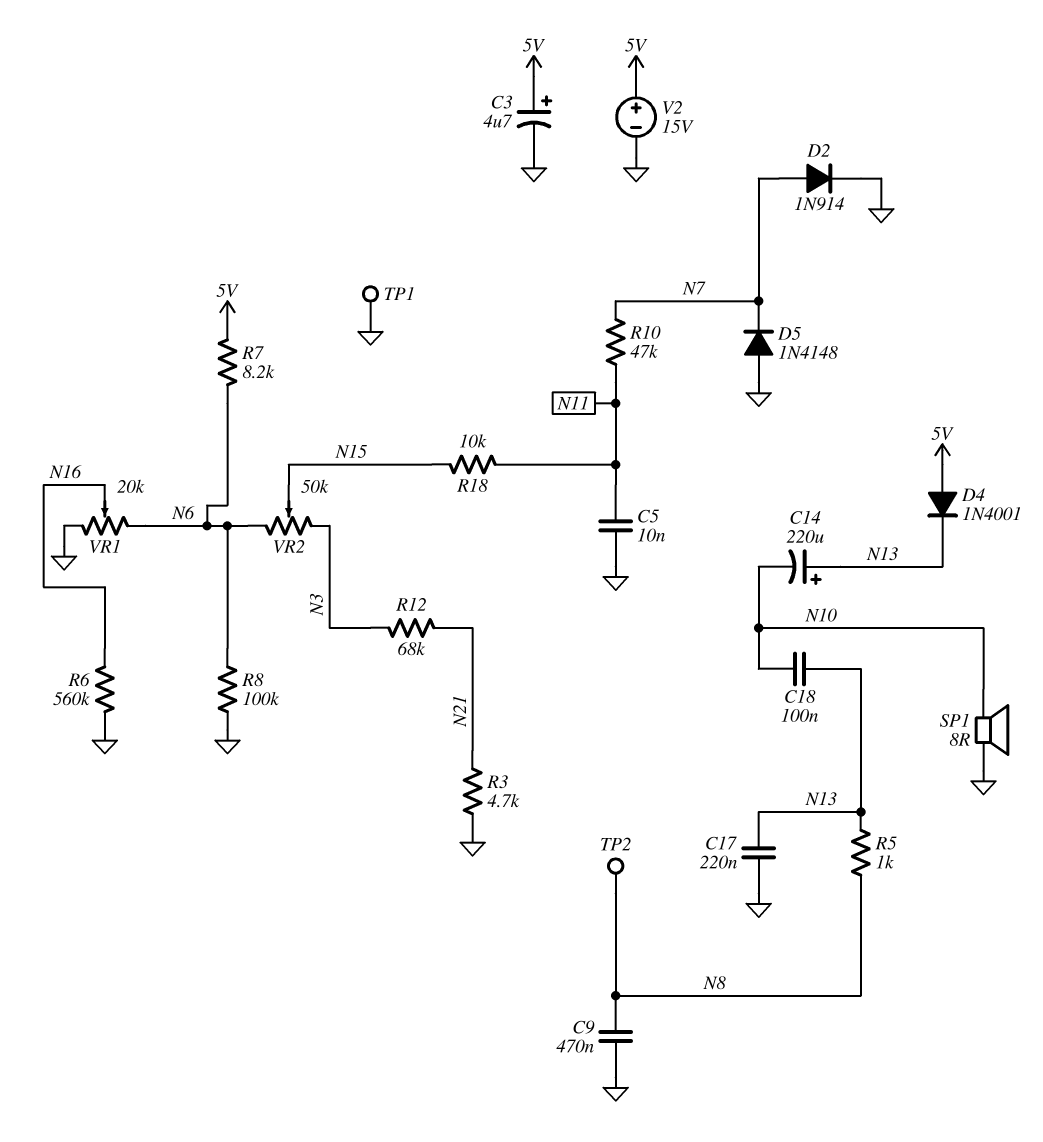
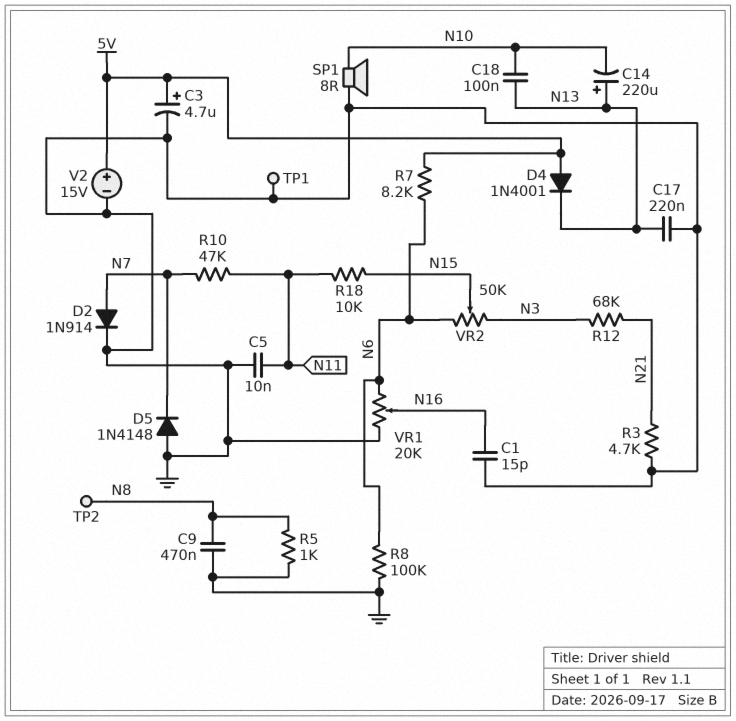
C1: none -> 15pF (GND, N16)
R5: 1k (N8, N13) -> 1k (GND, N8)
R6: 560k (GND, N16) -> none

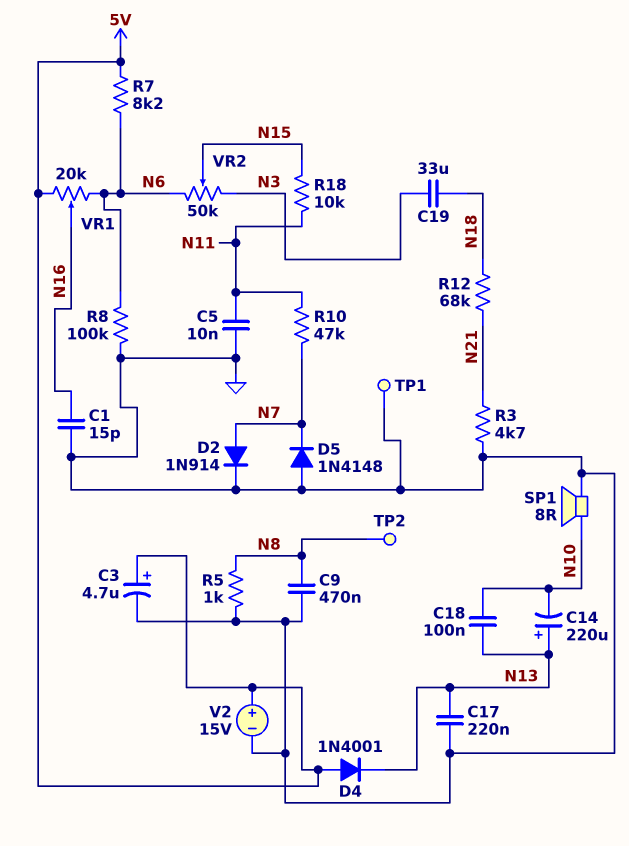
C19: none -> 33uF (N3, N18)
R12: 68k (N3, N21) -> 68k (N18, N21)
VR1: 20k (GND, N6, wiper N16) -> 20k (5V, N6, wiper N16)

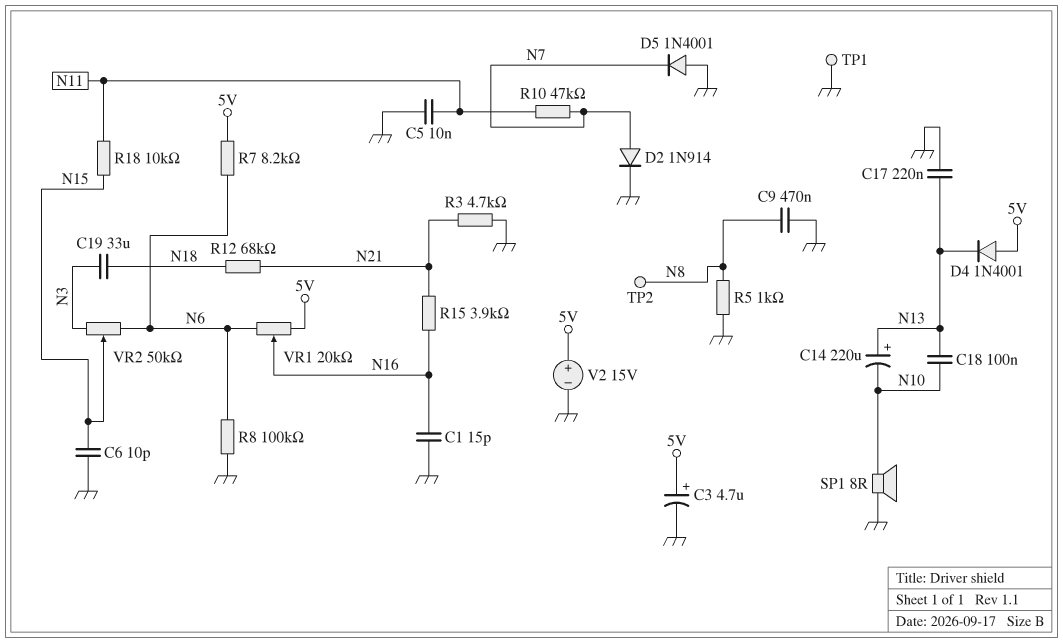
C6: none -> 10pF (GND, N15)
D5: diode 1N4148 (A GND, K N7) -> diode 1N4001 (A GND, K N7)
R15: none -> 3.9k (N16, N21)

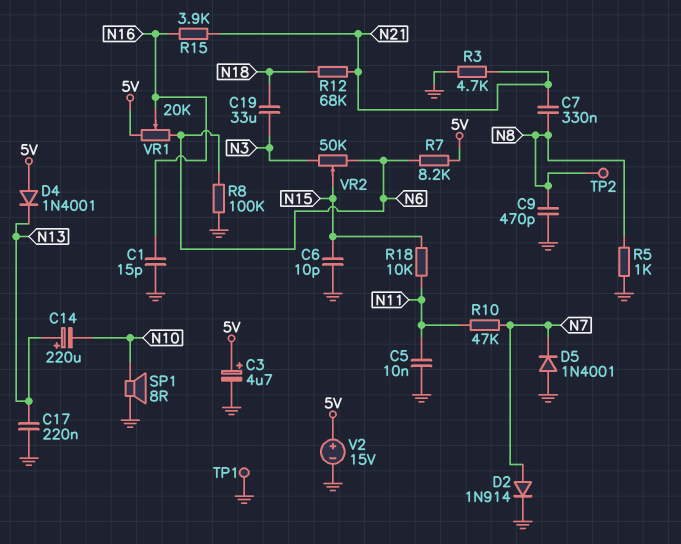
C7: none -> 330nF (N8, N21)
C9: 470nF (GND, N8) -> 470pF (GND, N8)
C18: 100nF (N10, N13) -> none

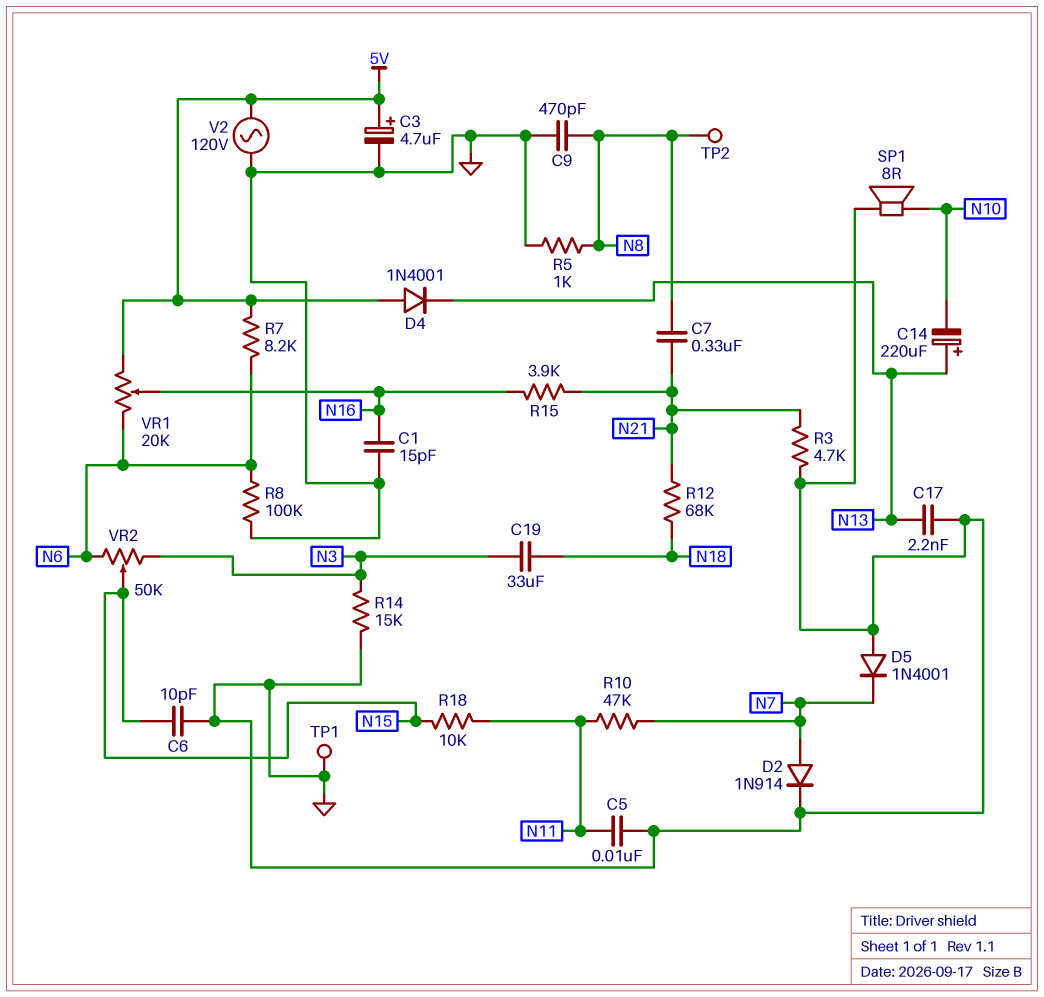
C17: 220nF (GND, N13) -> 2.2nF (GND, N13)
R14: none -> 15k (GND, N3)
V2: 15V (plus 5V, minus GND) -> AC 120V (5V, GND)

